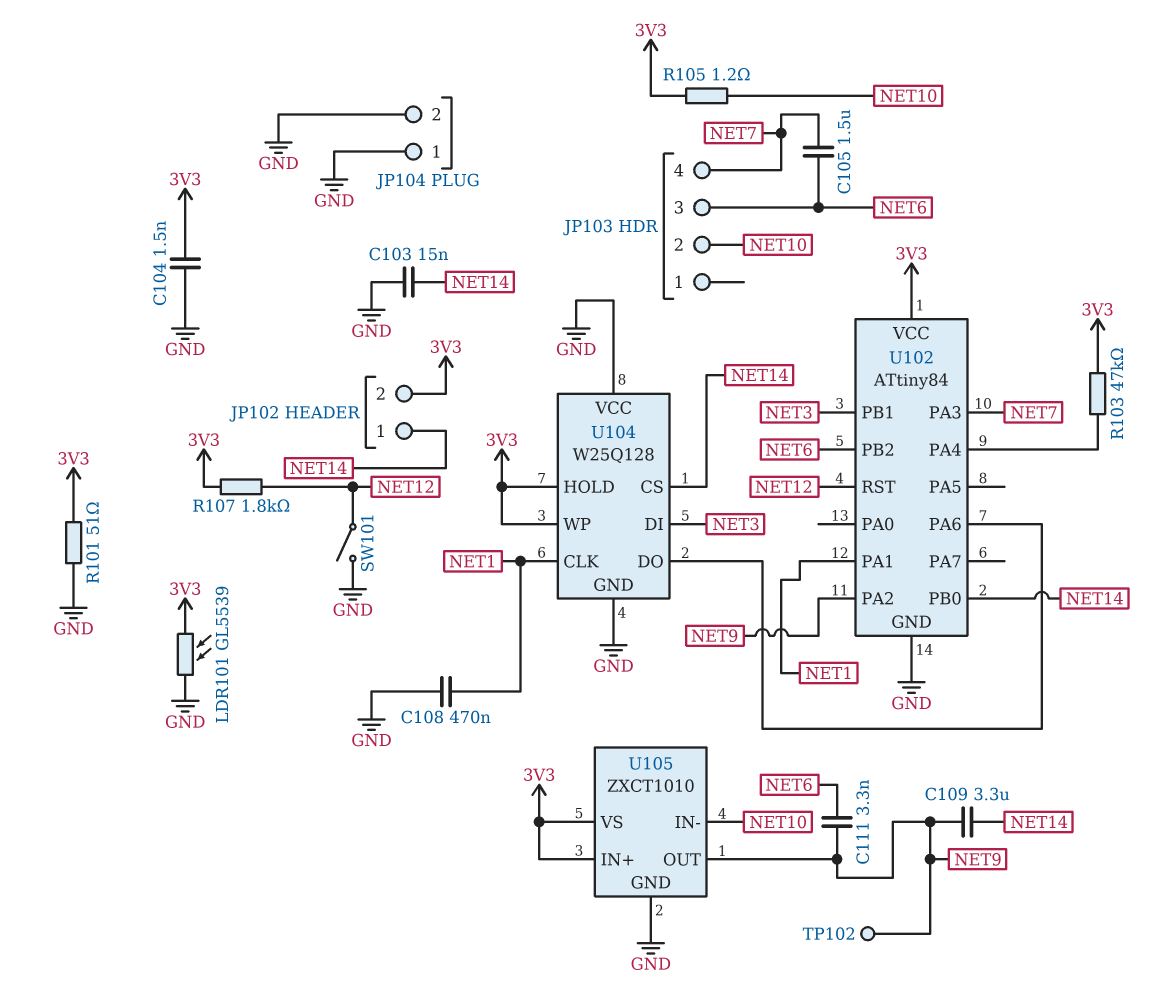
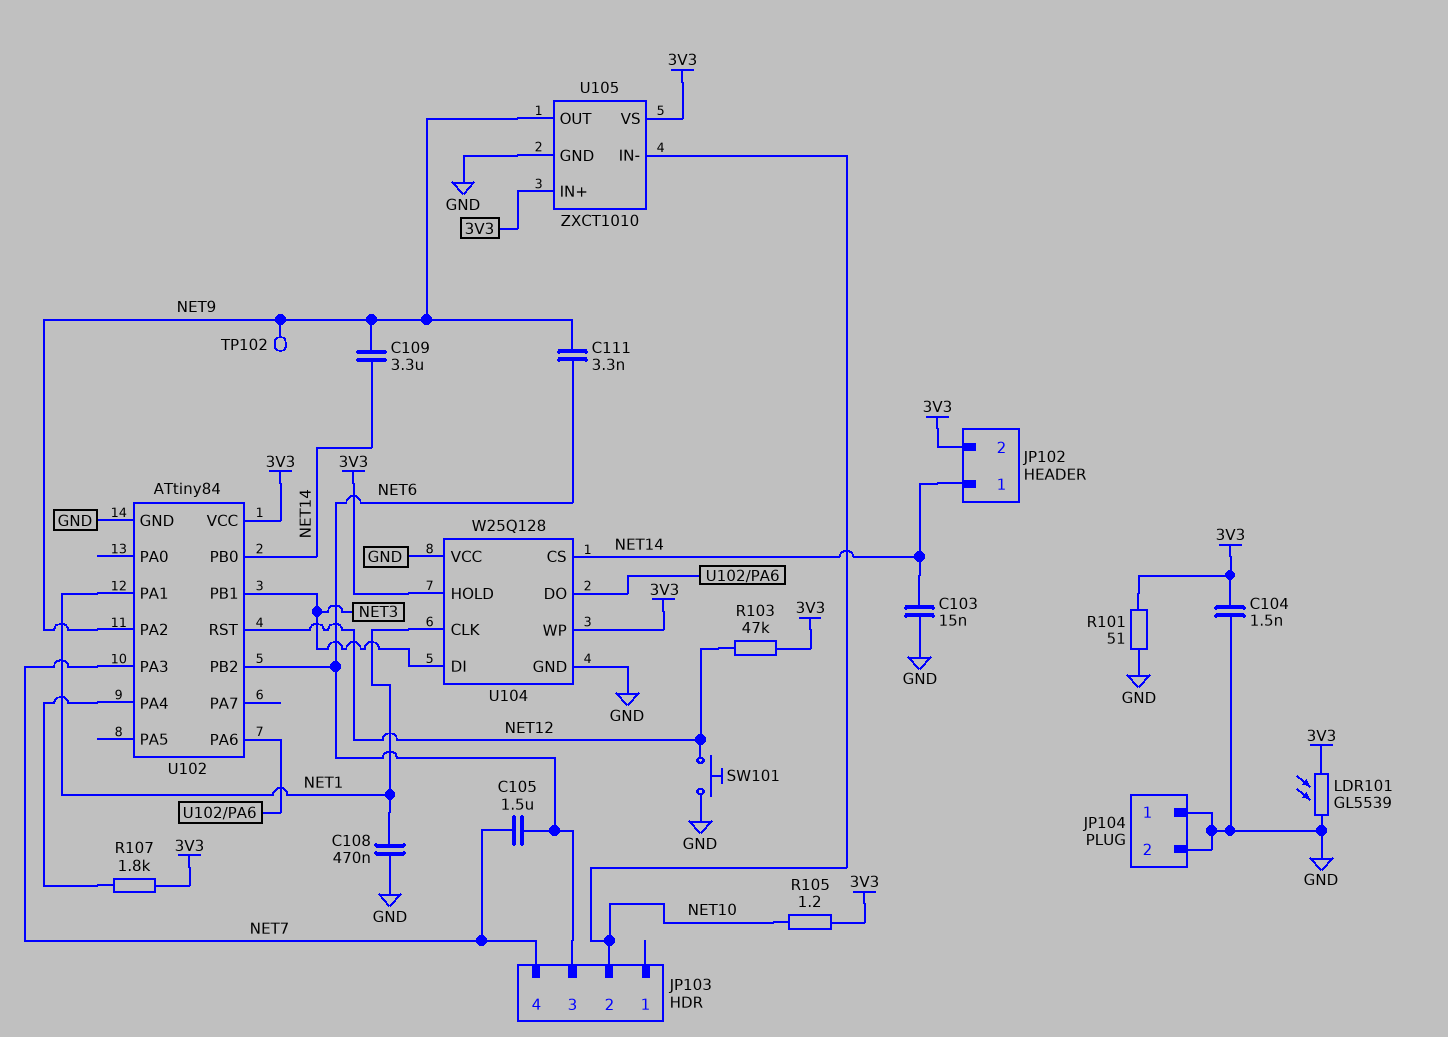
R103: 47k (3V3, U102/PA4) -> 47k (3V3, NET12)
R107: 1.8k (3V3, NET12) -> 1.8k (3V3, U102/PA4)
SW101: switch (GND, NET12) -> button (GND, NET12)

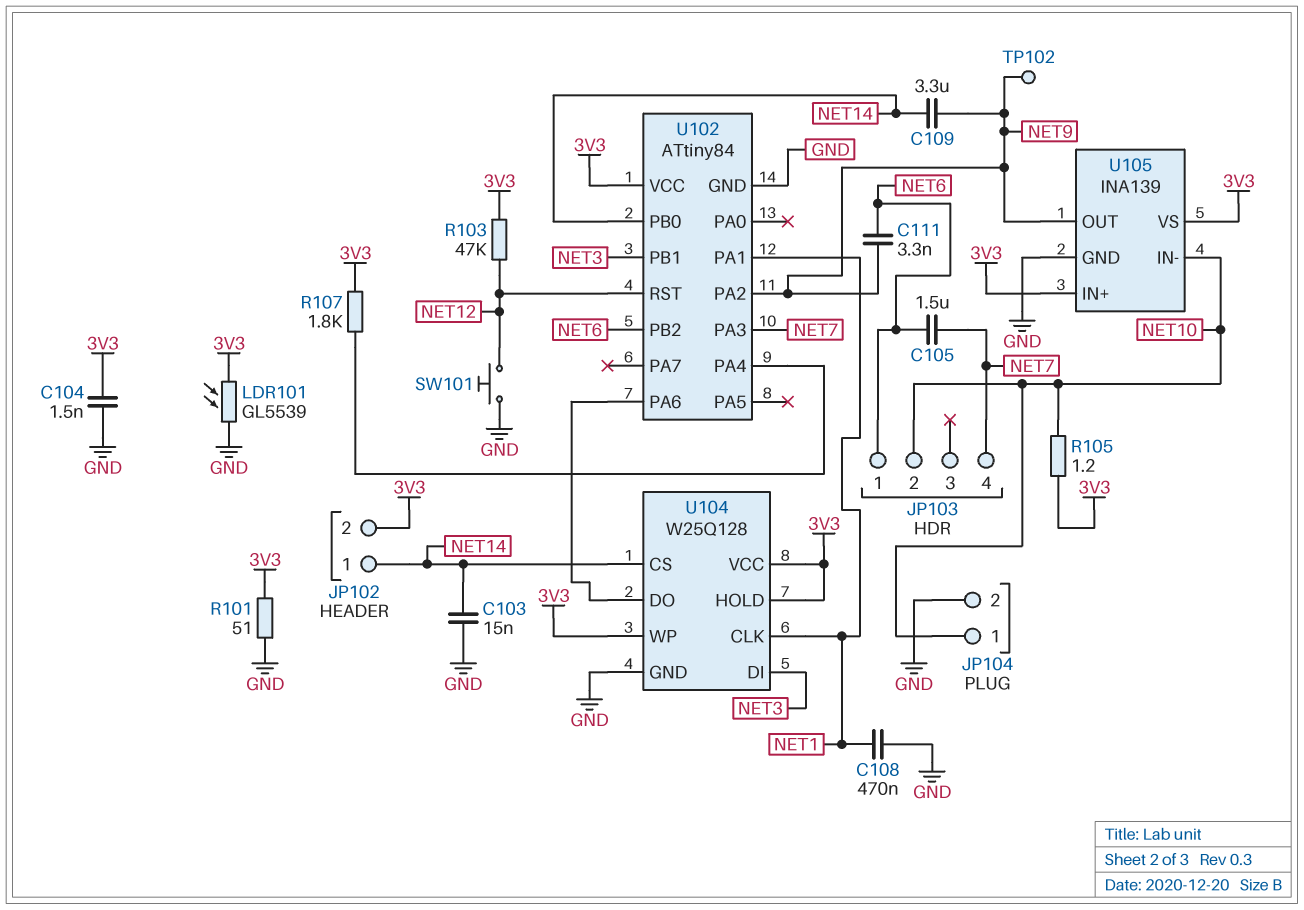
JP103 pin 1: none -> NET6
JP103 pin 3: NET6 -> none
JP104 pin 1: GND -> NET10
U104 pin VCC: GND -> 3V3
U105: ZXCT1010 -> INA139

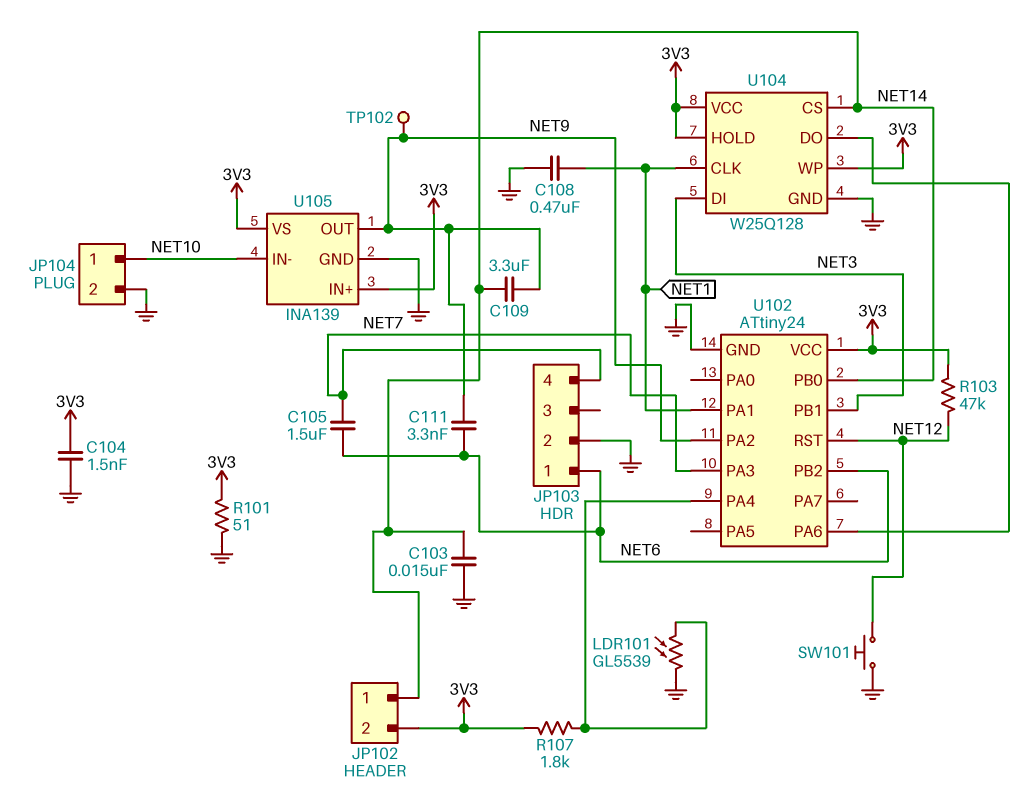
JP103 pin 2: NET10 -> GND
LDR101: GL5539 (3V3, GND) -> GL5539 (GND, U102/PA4)
R105: 1.2 (3V3, NET10) -> none
U102: ATtiny84 -> ATtiny24

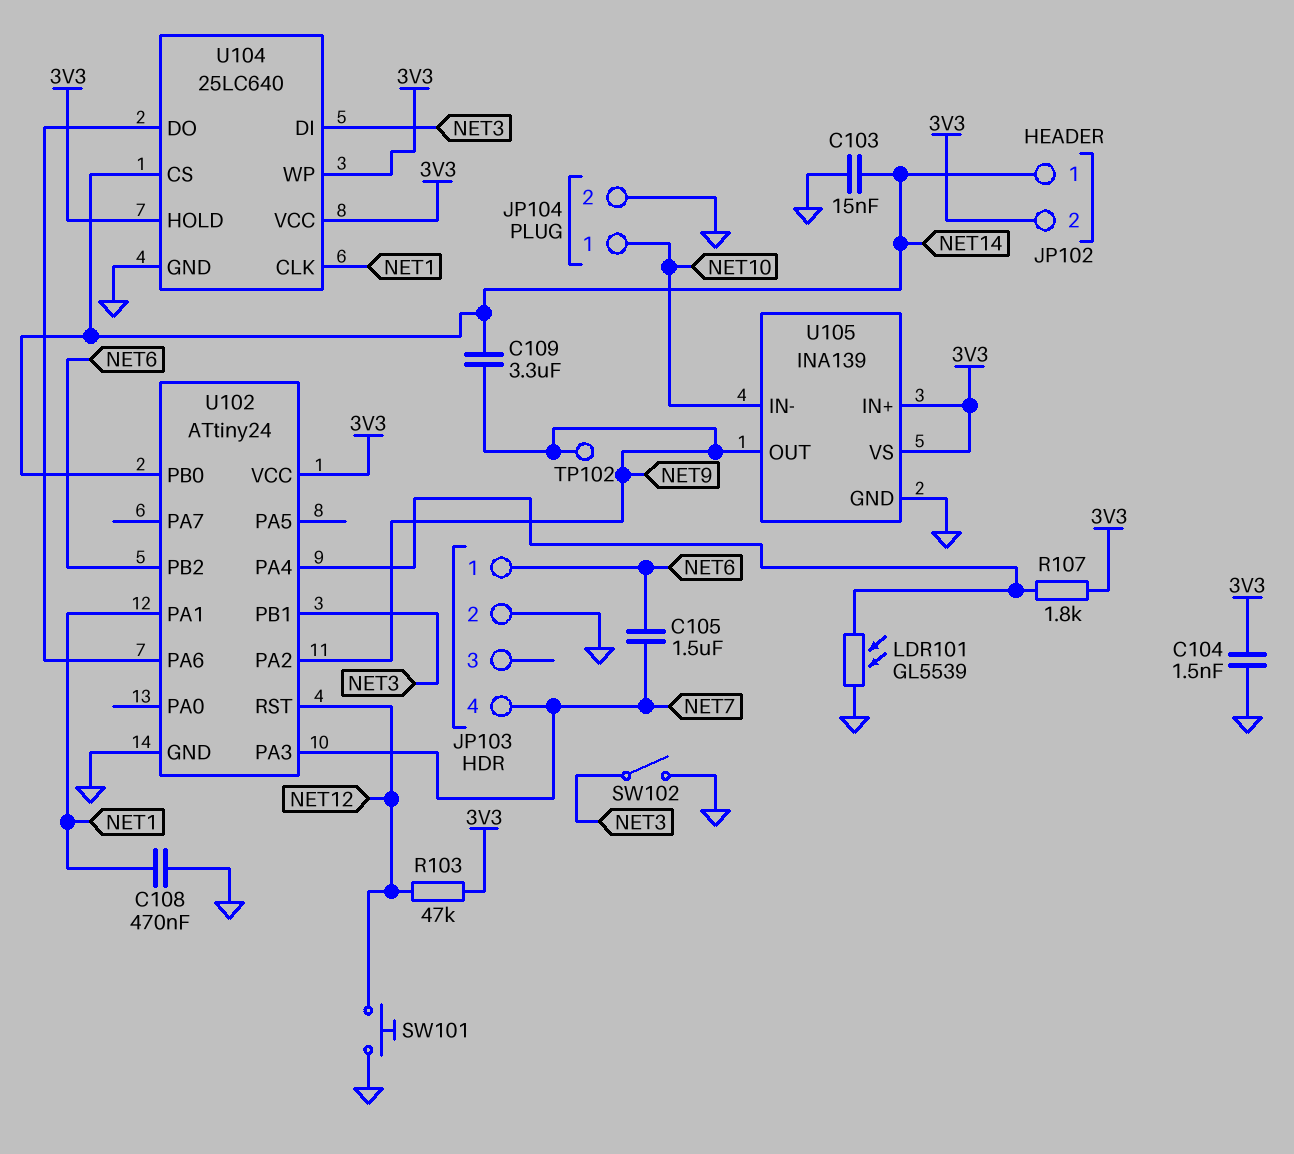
C111: 3.3nF (NET6, NET9) -> none
R101: 51 (3V3, GND) -> none
SW102: none -> switch (GND, NET3)
U104: W25Q128 -> 25LC640

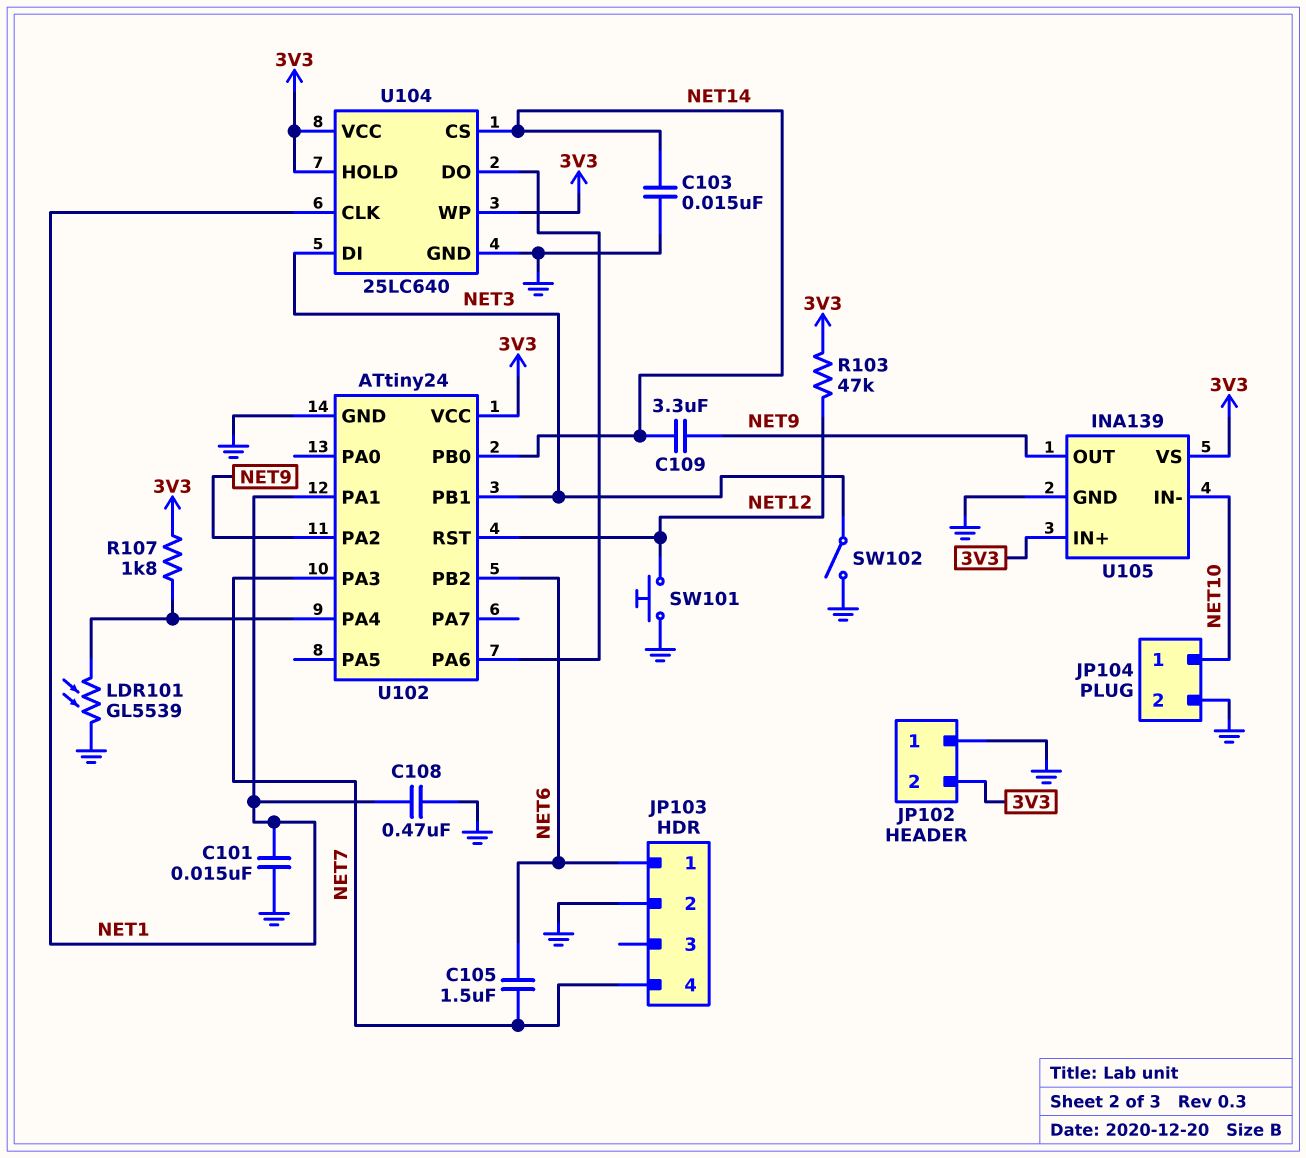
C101: none -> 15nF (GND, NET1)
C104: 1.5nF (3V3, GND) -> none
JP102 pin 1: NET14 -> GND
TP102: test point (NET9) -> none

